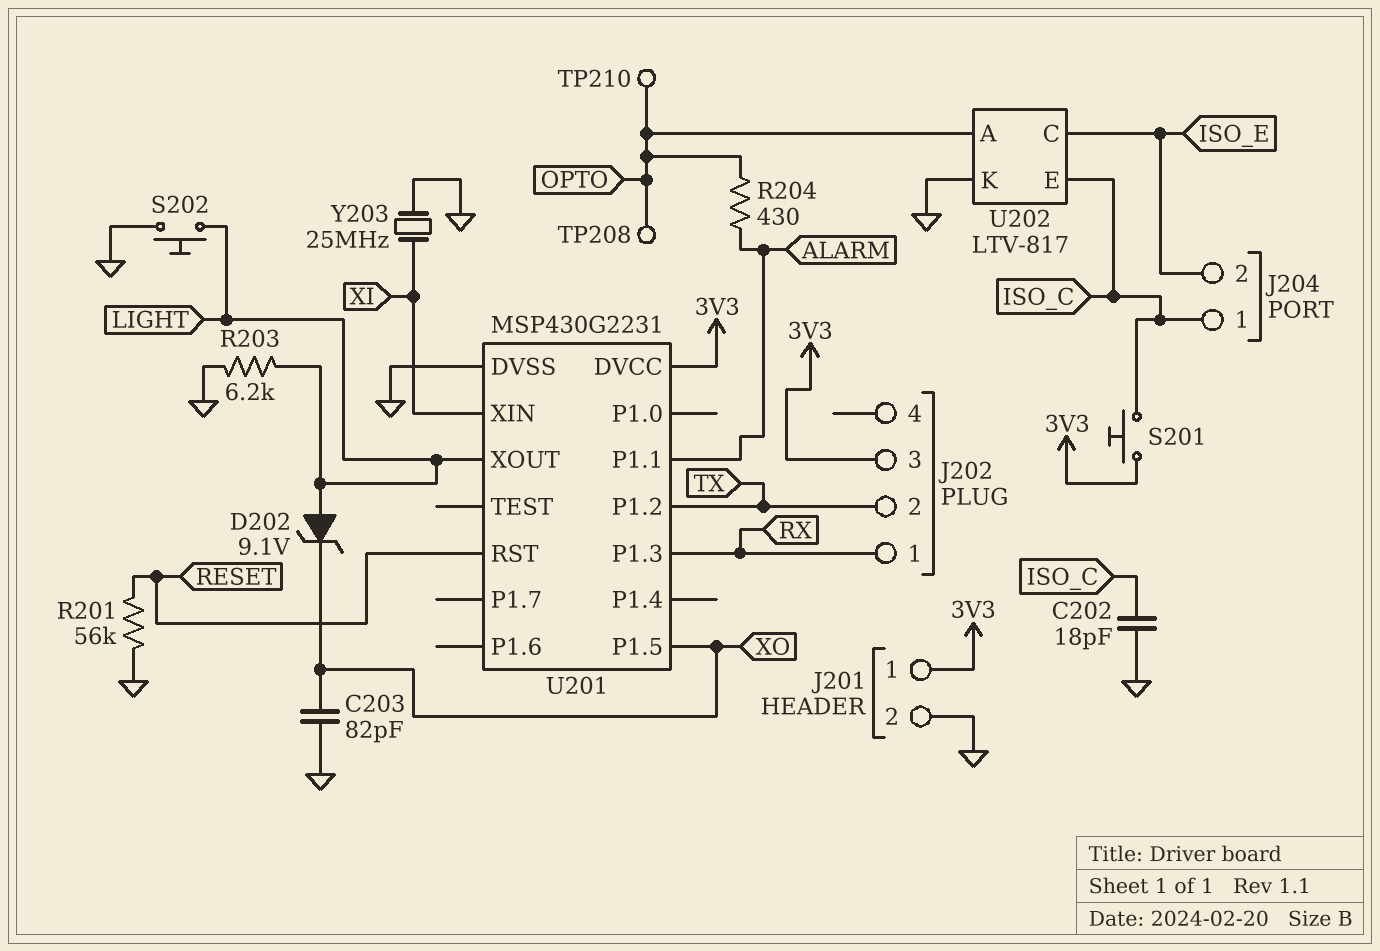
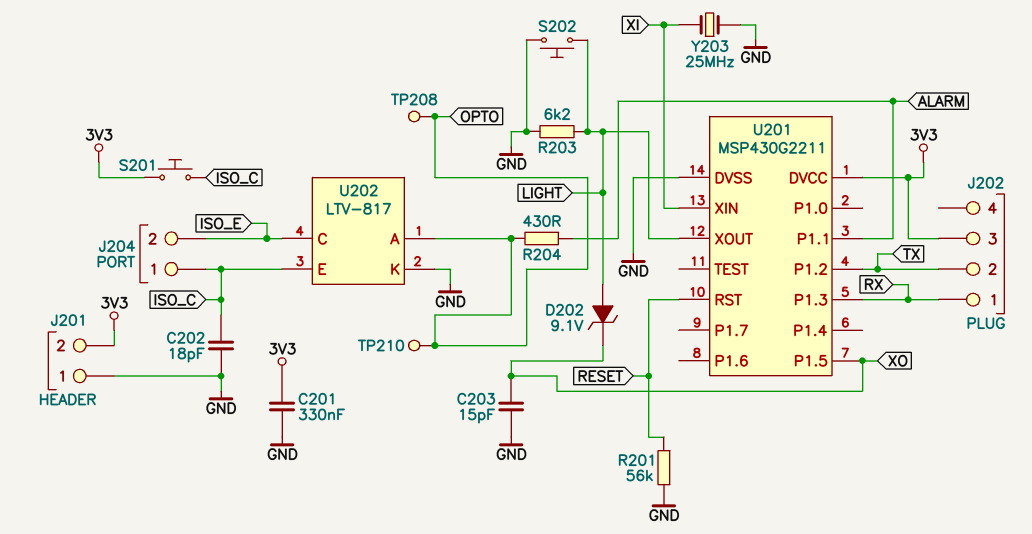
C201: none -> 330nF (3V3, GND)
C203: 82pF (GND, XO) -> 15pF (GND, XO)
J201 pin 1: 3V3 -> GND
J201 pin 2: GND -> 3V3
U201: MSP430G2231 -> MSP430G2211

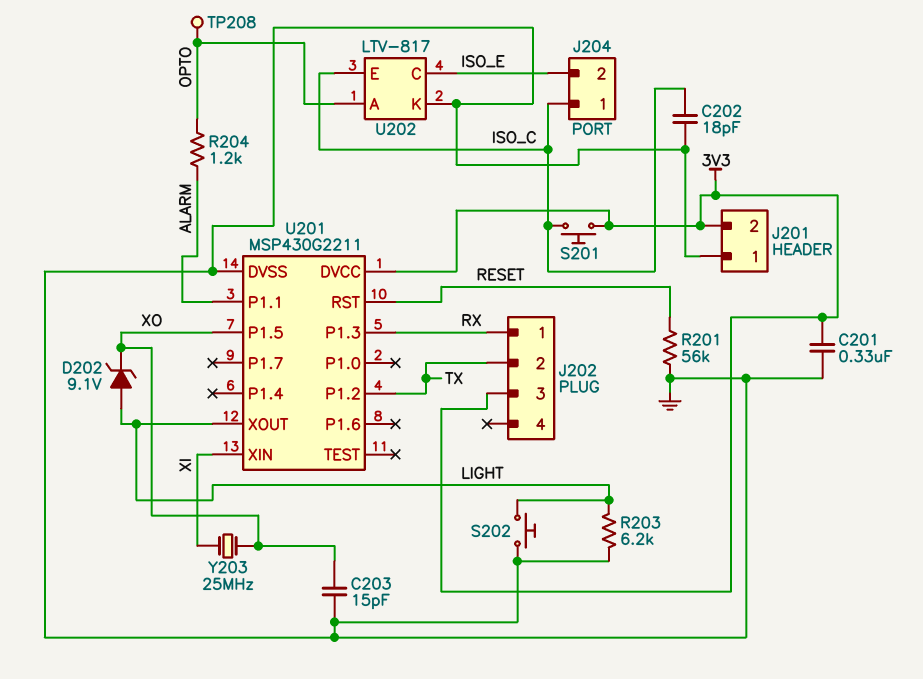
R204: 430 (ALARM, OPTO) -> 1.2k (ALARM, OPTO)
TP210: test point (OPTO) -> none
Y203: 25MHz (GND, XI) -> 25MHz (XI, XO)

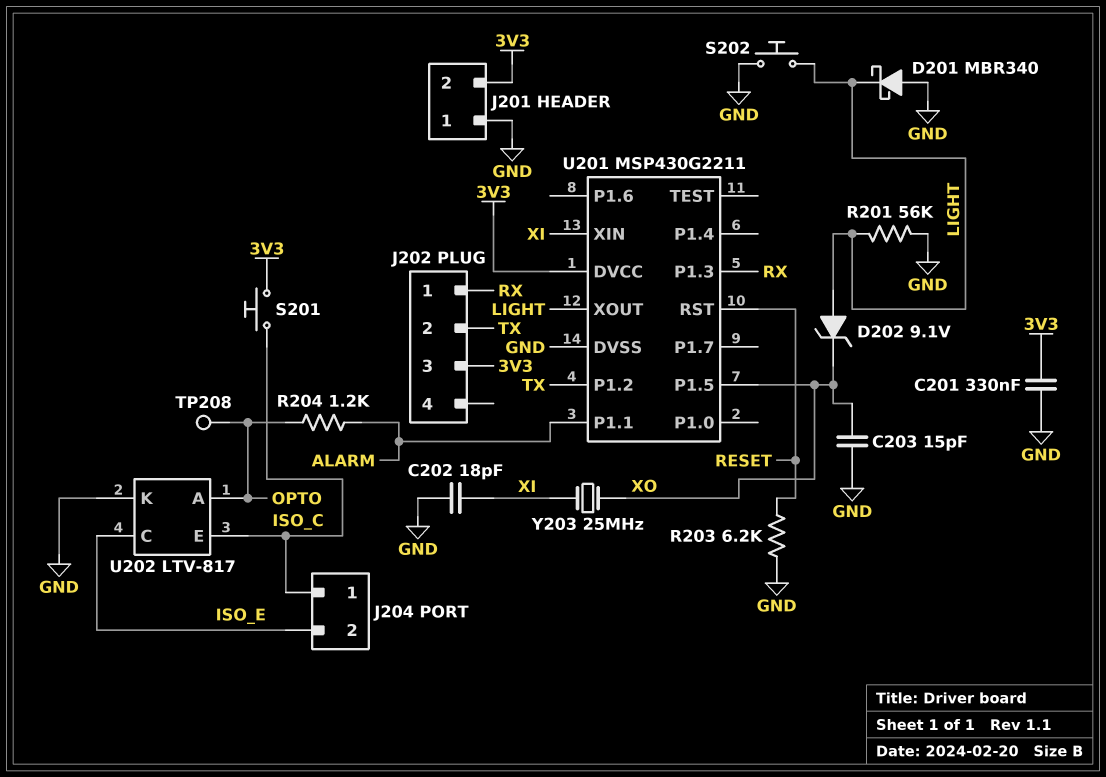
C202: 18pF (GND, ISO_C) -> 18pF (GND, XI)
D201: none -> schottky MBR340 (A GND, K LIGHT)
R201: 56k (GND, RESET) -> 56k (GND, LIGHT)
R203: 6.2k (GND, LIGHT) -> 6.2k (GND, RESET)

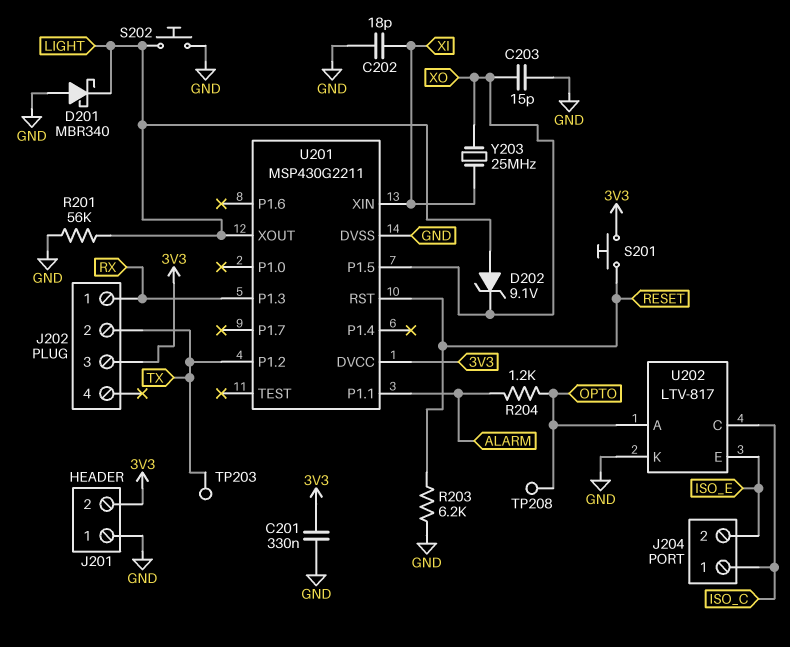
S201: button (3V3, ISO_C) -> button (3V3, RESET)
TP203: none -> test point (TX)
U202 pin C: ISO_E -> ISO_C
U202 pin E: ISO_C -> ISO_E

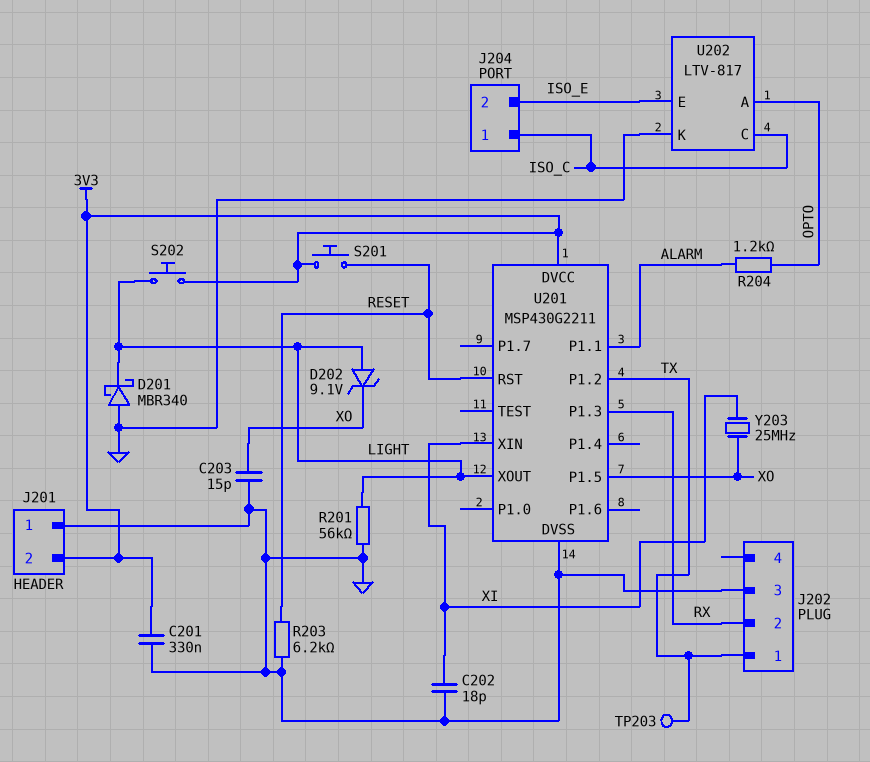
J202 pin 1: RX -> TX
J202 pin 2: TX -> RX
J202 pin 3: 3V3 -> GND
S202: button (GND, LIGHT) -> button (3V3, LIGHT)
TP208: test point (OPTO) -> none

